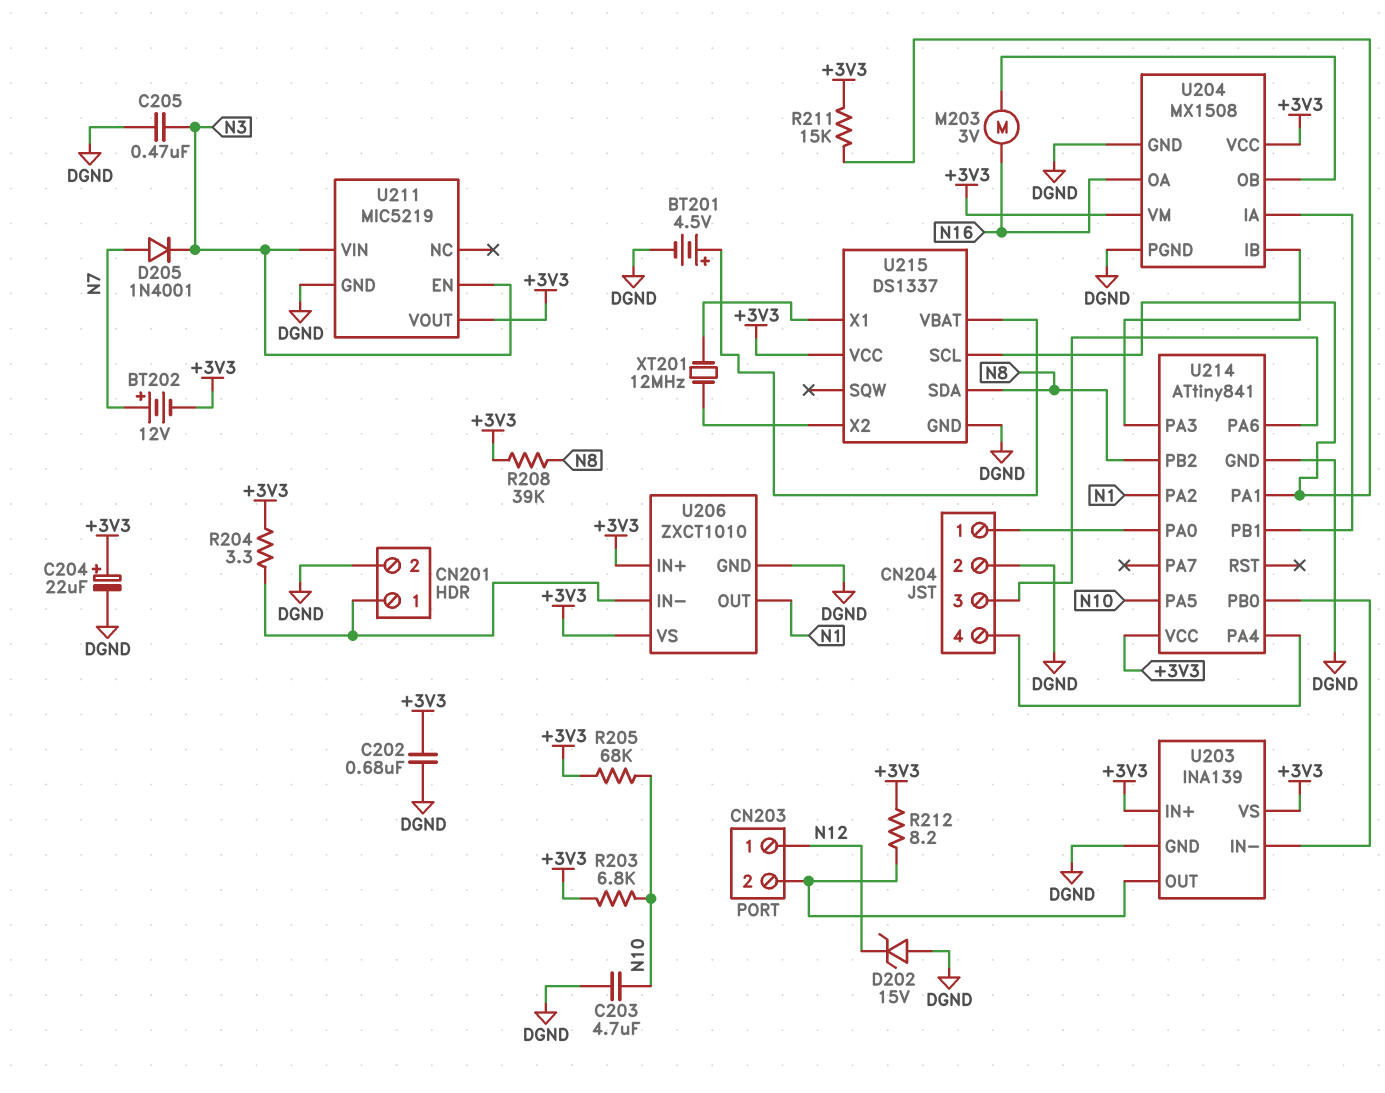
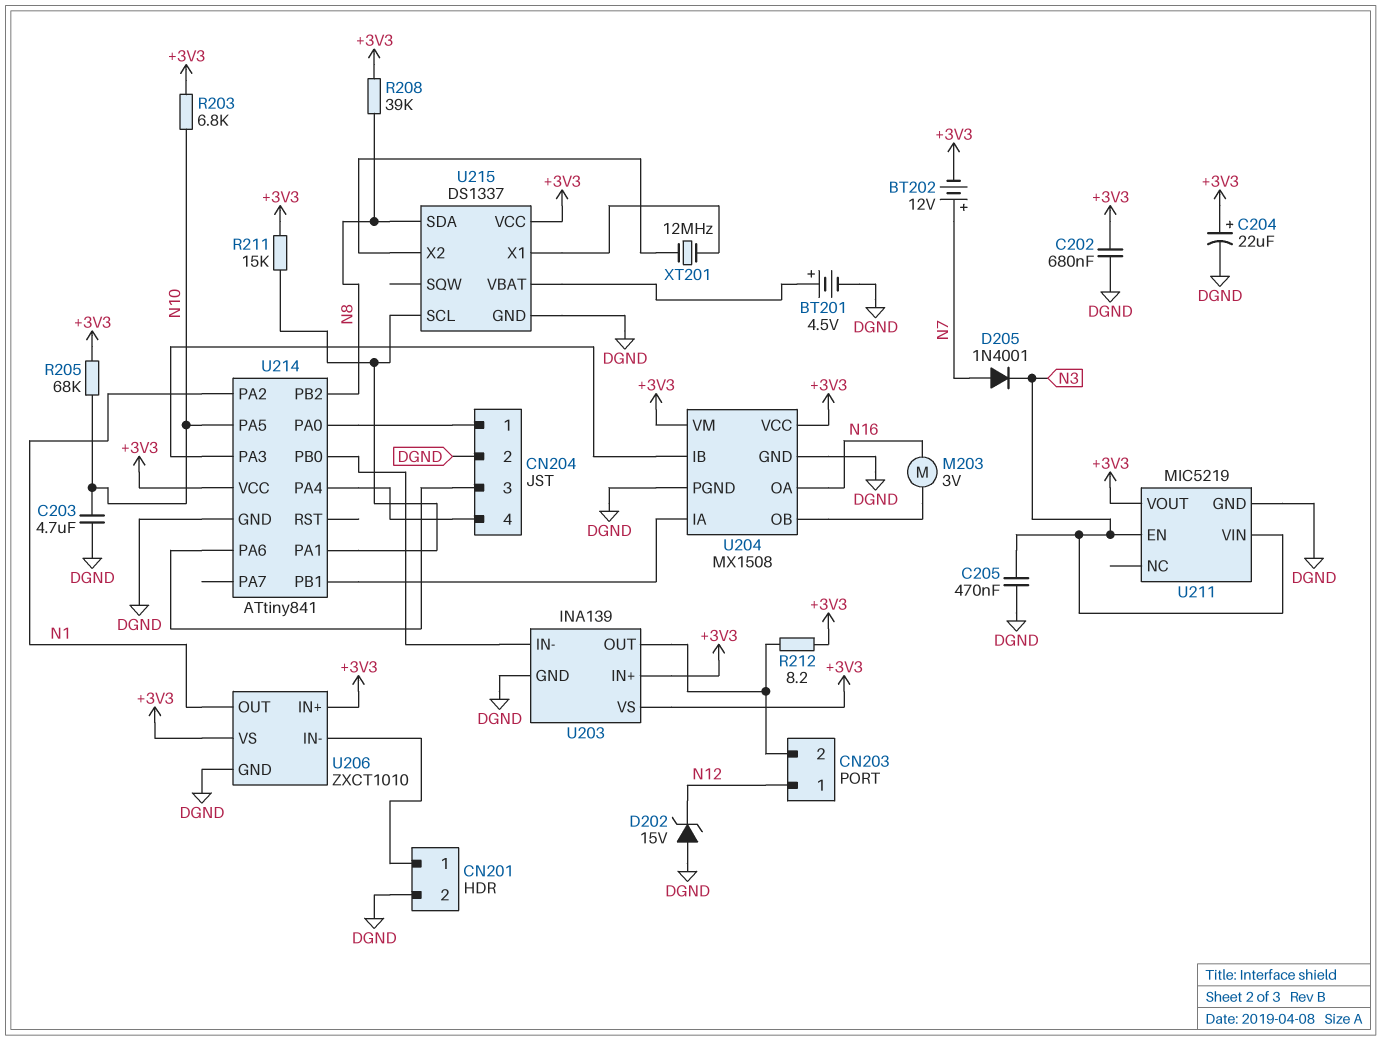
R204: 3.3 (+3V3, CN201/1) -> none

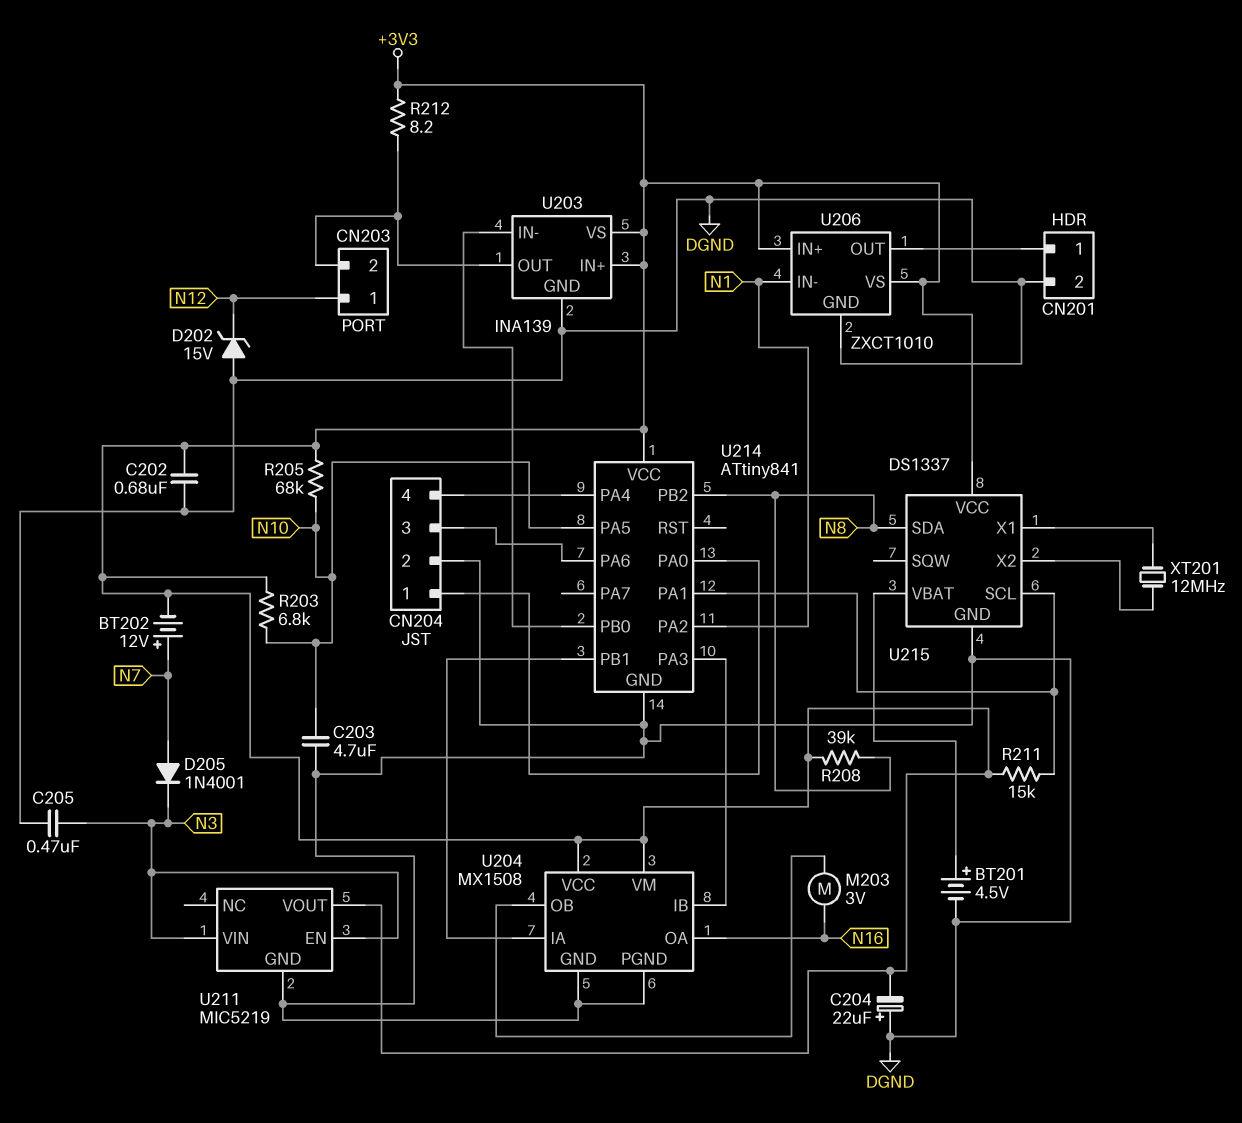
C204: 22uF (plus +3V3, minus DGND) -> 22uF (plus DGND, minus +3V3)
U206 pin IN-: CN201/1 -> N1
U206 pin OUT: N1 -> CN201/1

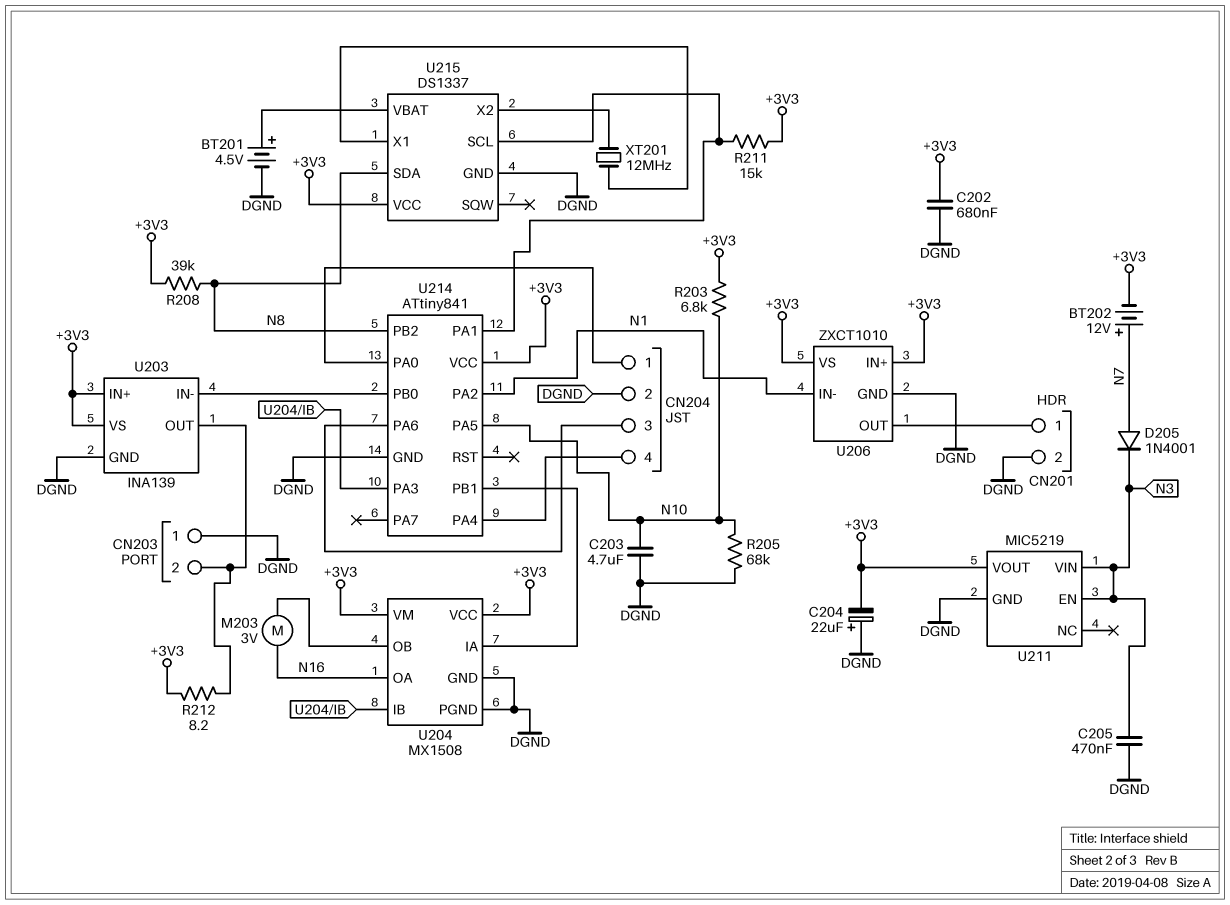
CN203 pin 1: N12 -> DGND
D202: zener 15V (A DGND, K N12) -> none
R205: 68k (+3V3, N10) -> 68k (DGND, N10)

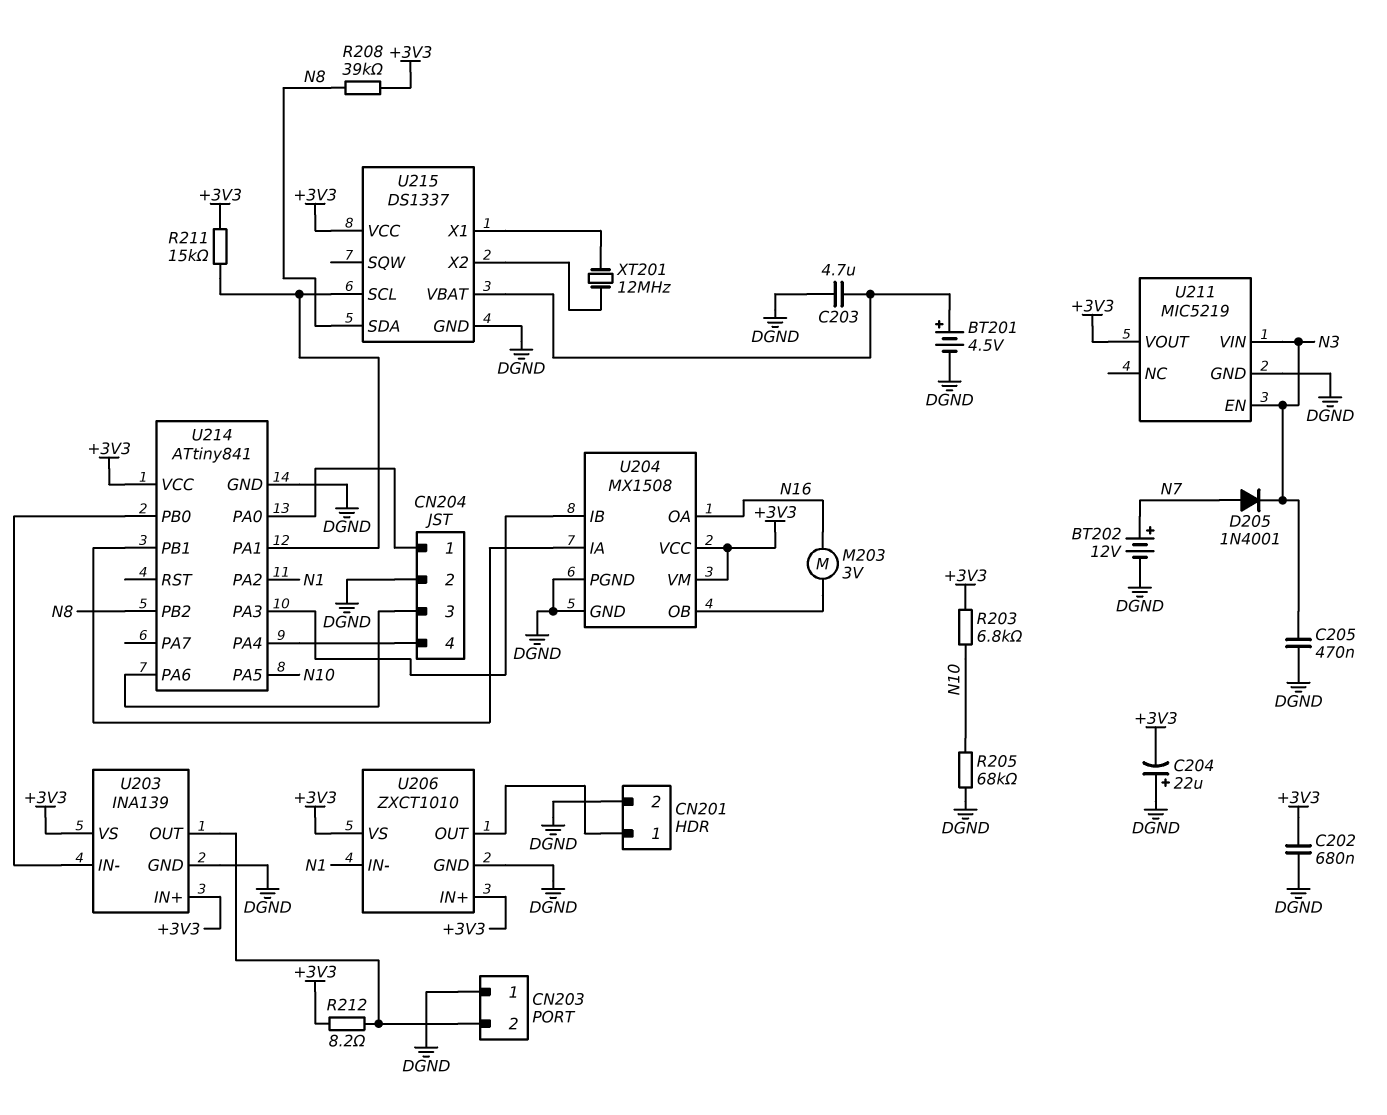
BT202: 12V (plus N7, minus +3V3) -> 12V (plus N7, minus DGND)
C203: 4.7uF (DGND, N10) -> 4.7uF (DGND, U215/VBAT)

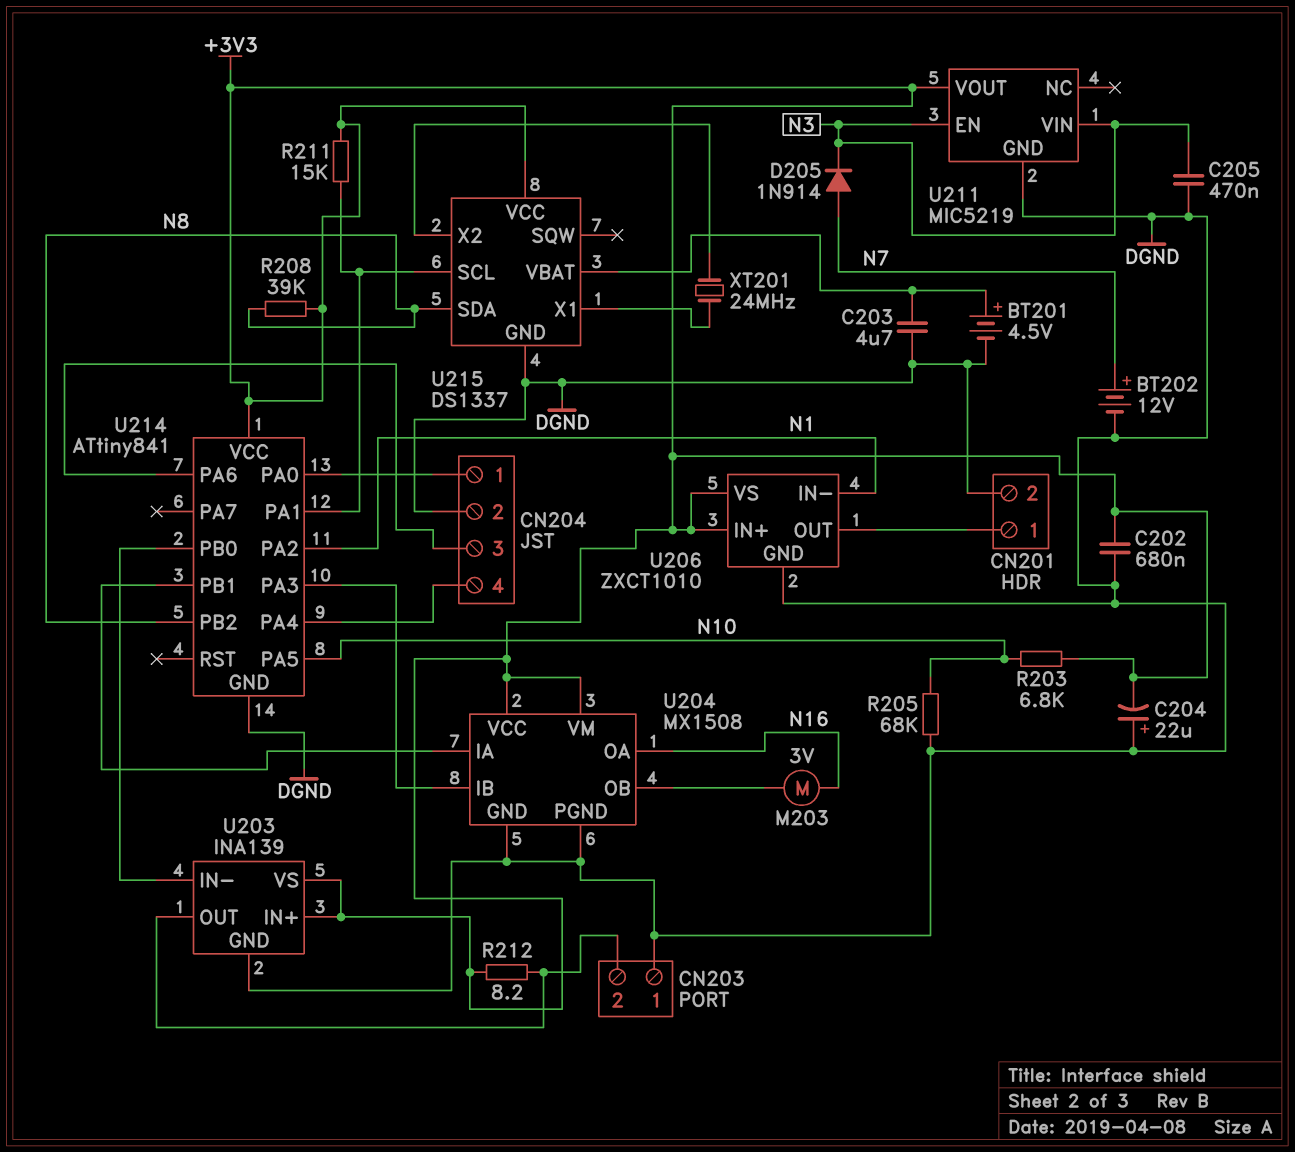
D205: diode 1N4001 (A N7, K N3) -> diode 1N914 (A N7, K N3)
XT201: 12MHz (U215/X1, U215/X2) -> 24MHz (U215/X1, U215/X2)

